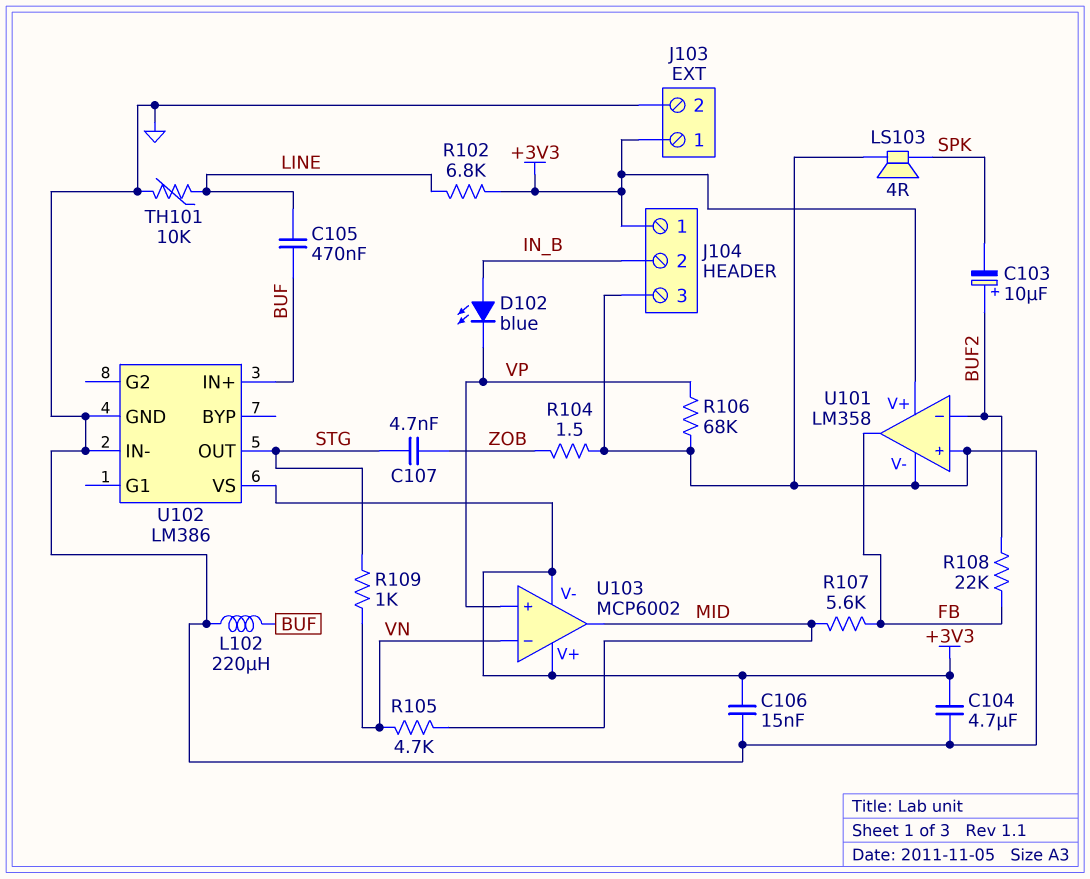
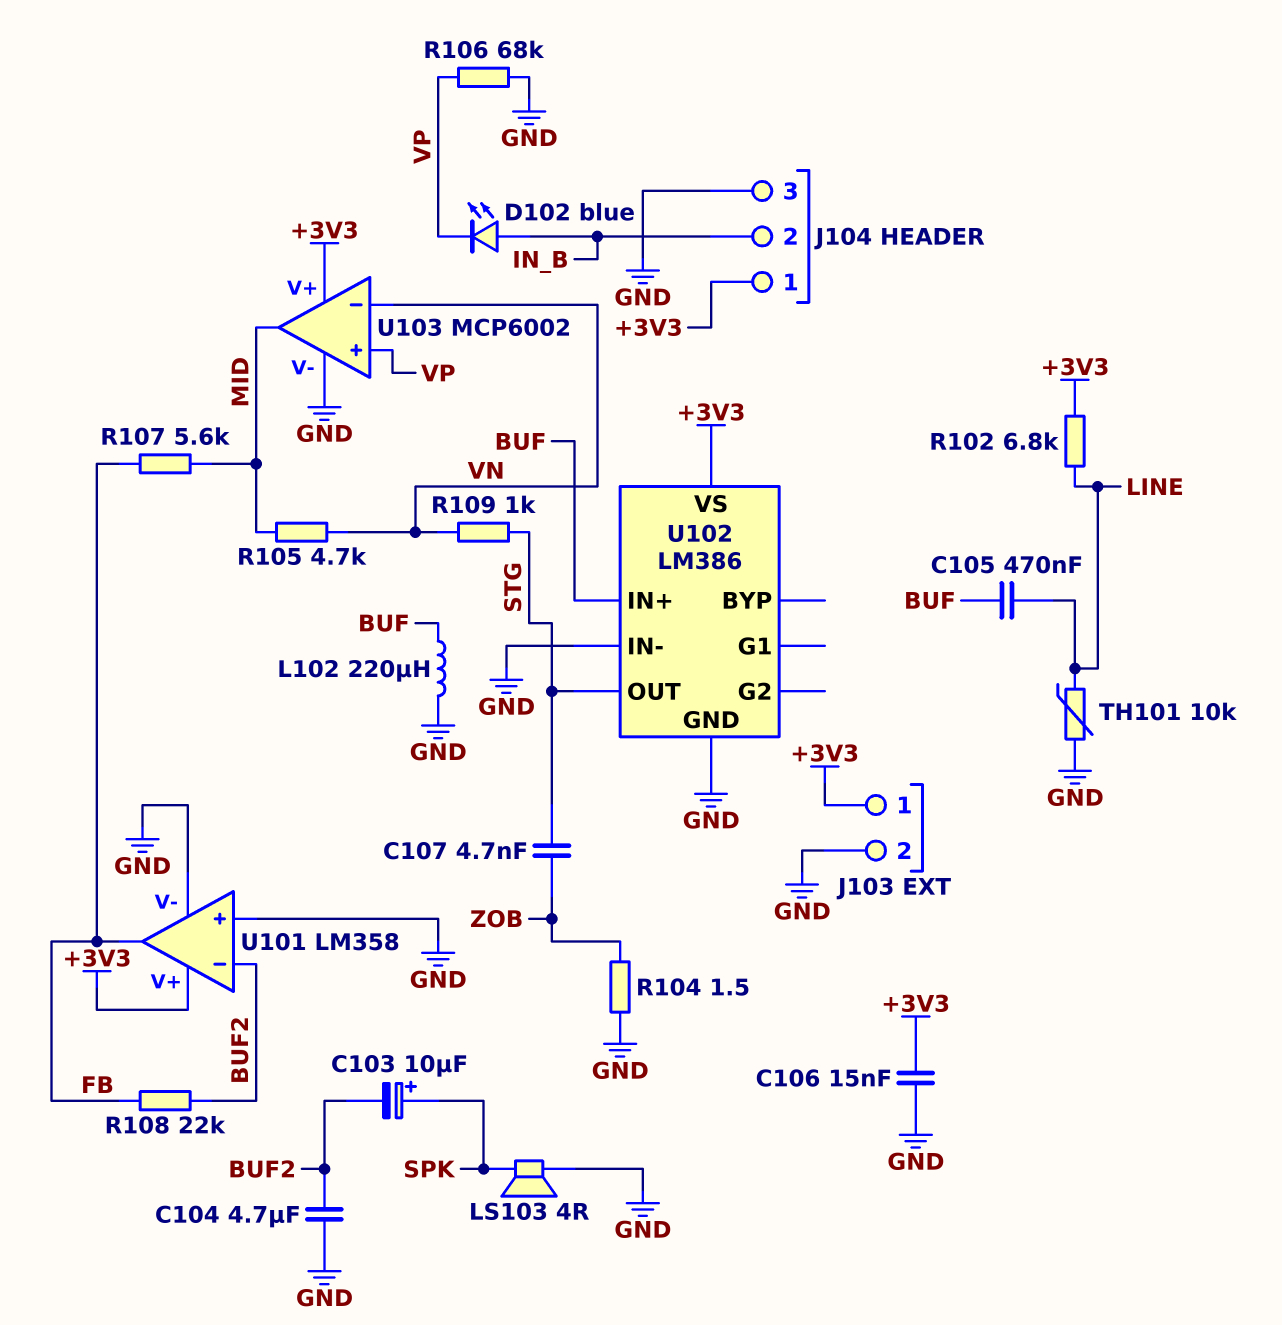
C103: 10uF (plus BUF2, minus SPK) -> 10uF (plus SPK, minus BUF2)
C104: 4.7uF (+3V3, GND) -> 4.7uF (BUF2, GND)
U103 pin V-: +3V3 -> GND

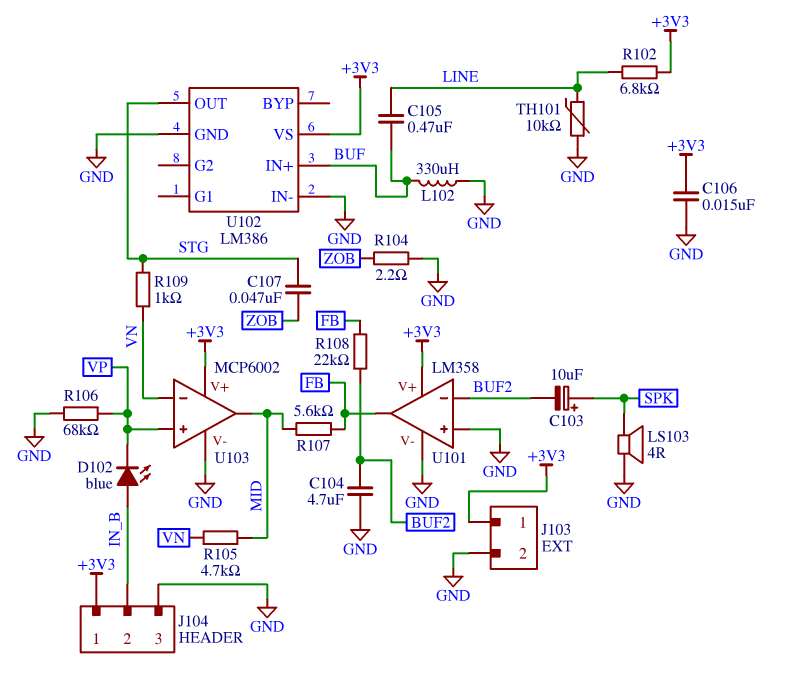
C107: 4.7nF (STG, ZOB) -> 47nF (STG, ZOB)
L102: 220uH (BUF, GND) -> 330uH (BUF, GND)
R104: 1.5 (GND, ZOB) -> 2.2 (GND, ZOB)

